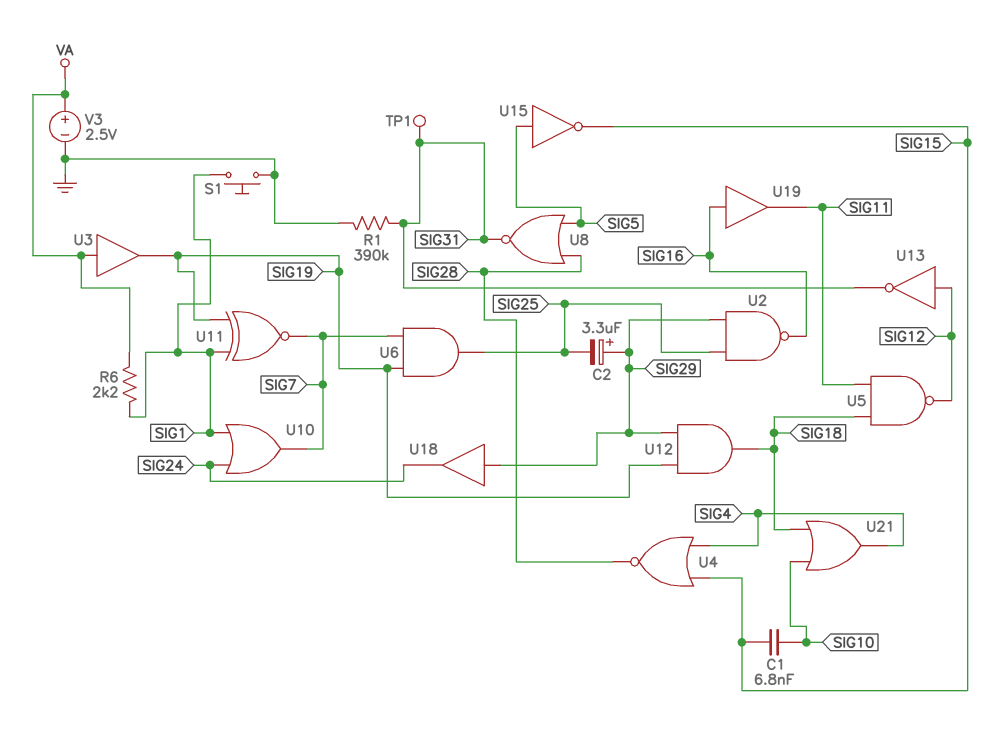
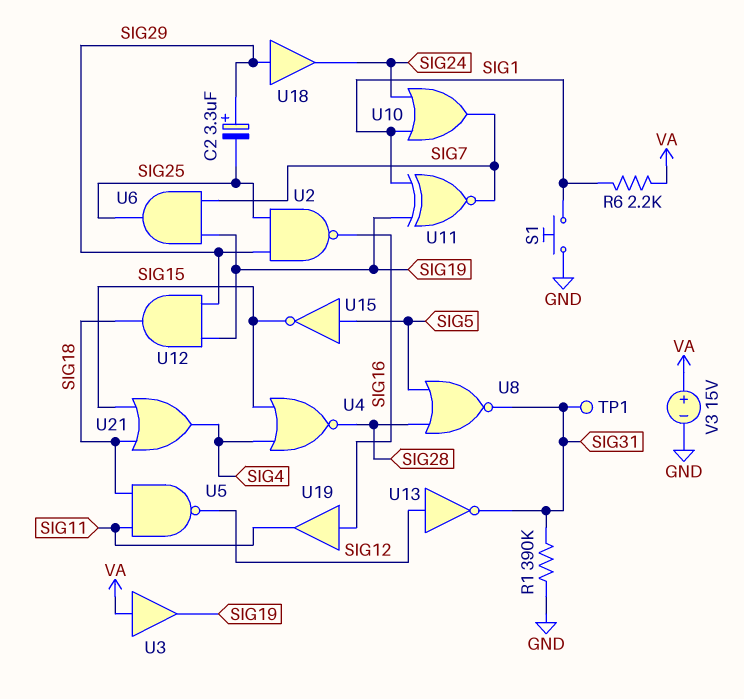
C1: 6.8nF (SIG10, SIG15) -> none
U21: OR (in SIG10, in SIG18, out SIG4) -> OR (in SIG15, in SIG18, out SIG4)
V3: 2.5V (plus VA, minus GND) -> 15V (plus VA, minus GND)

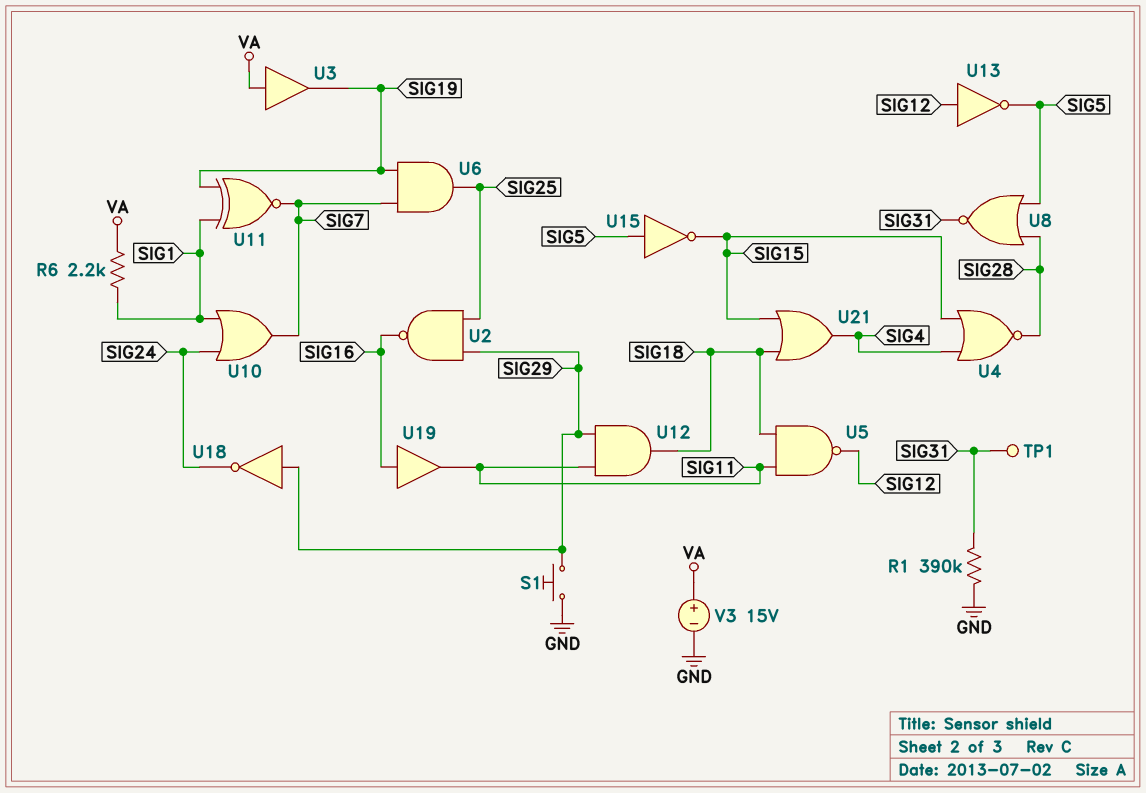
C2: 3.3uF (plus SIG29, minus SIG25) -> none
S1: button (GND, SIG1) -> button (GND, SIG29)
U12: AND (in SIG19, in SIG29, out SIG18) -> AND (in SIG11, in SIG29, out SIG18)
U13: NOT (in SIG12, out SIG31) -> NOT (in SIG12, out SIG5)
U18: buffer (in SIG29, out SIG24) -> NOT (in SIG29, out SIG24)

